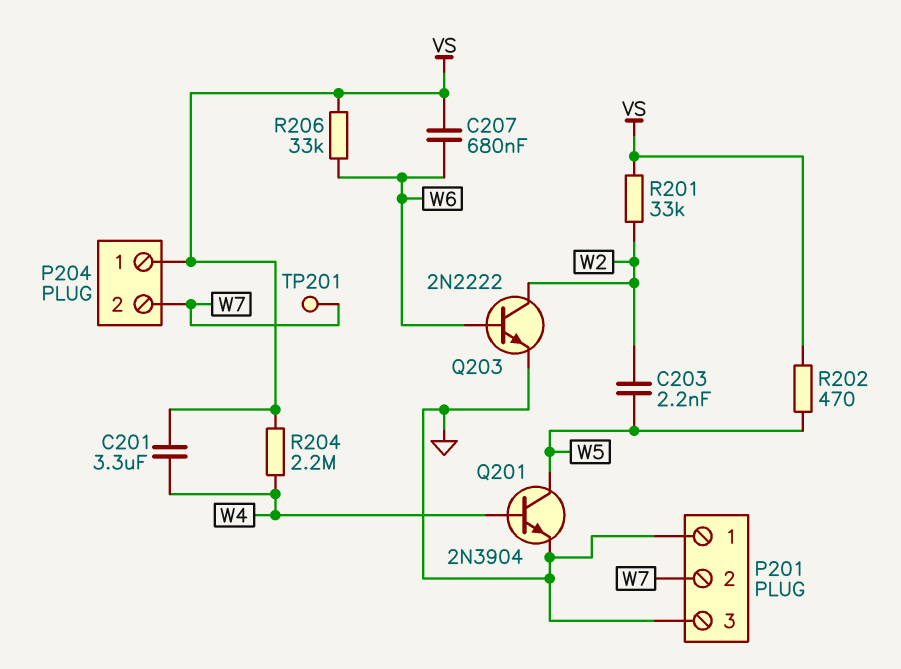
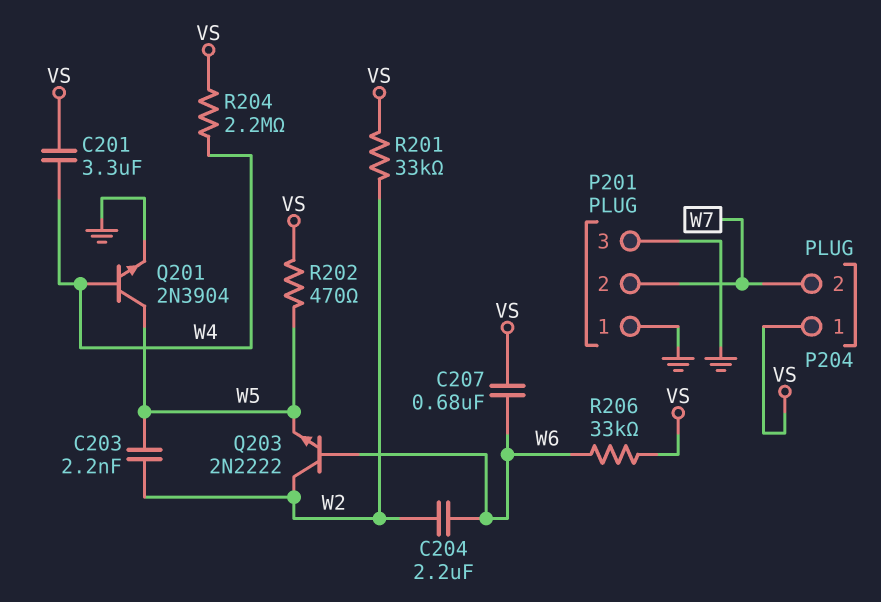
C204: none -> 2.2uF (W2, W6)
Q203: NPN 2N2222 (B W6, C W2, E GND) -> NPN 2N2222 (B W6, C W2, E W5)
TP201: test point (W7) -> none

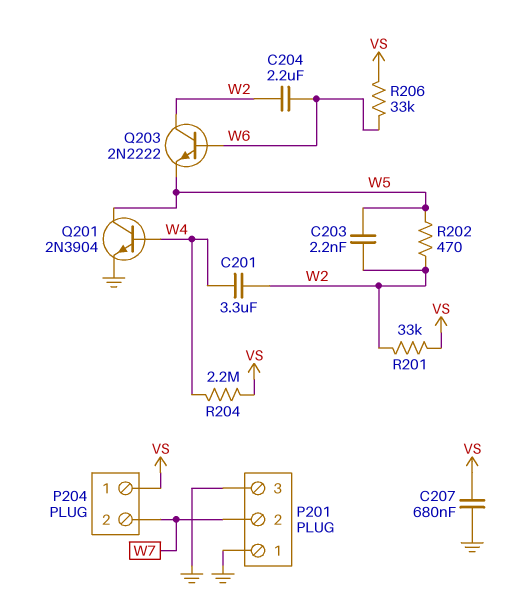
C201: 3.3uF (VS, W4) -> 3.3uF (W2, W4)
C207: 680nF (VS, W6) -> 680nF (GND, VS)
R202: 470 (VS, W5) -> 470 (W2, W5)

